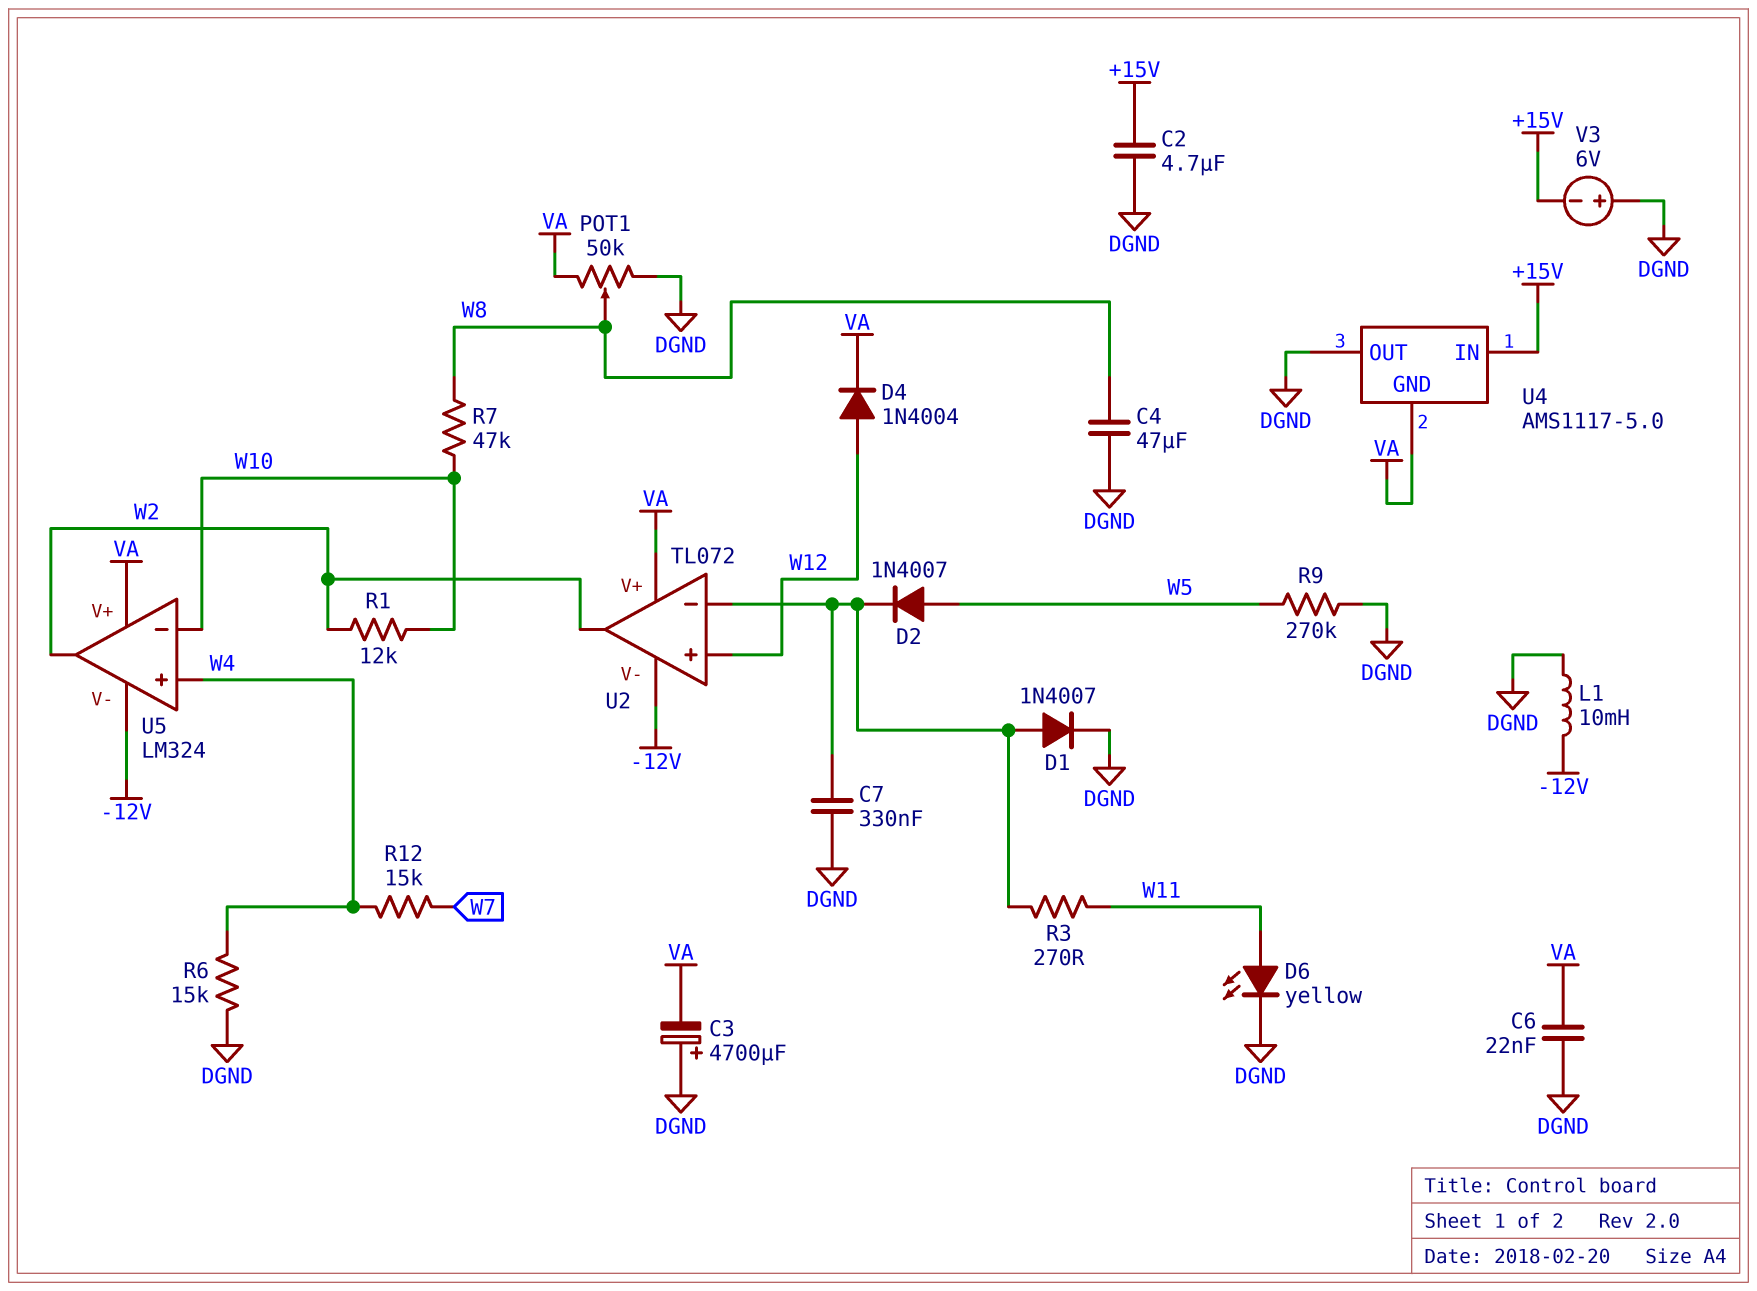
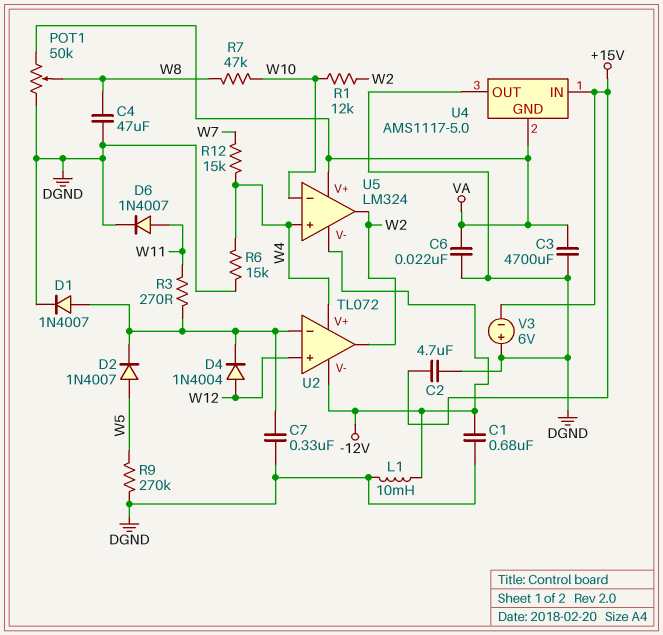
C1: none -> 680nF (-12V, DGND)
C3: 4700uF (plus DGND, minus VA) -> 4700uF (DGND, VA)
D4: diode 1N4004 (A W12, K VA) -> diode 1N4004 (A W12, K U2/in-)
D6: LED yellow (A W11, K DGND) -> diode 1N4007 (A W11, K DGND)
U2 pin V+: VA -> W4

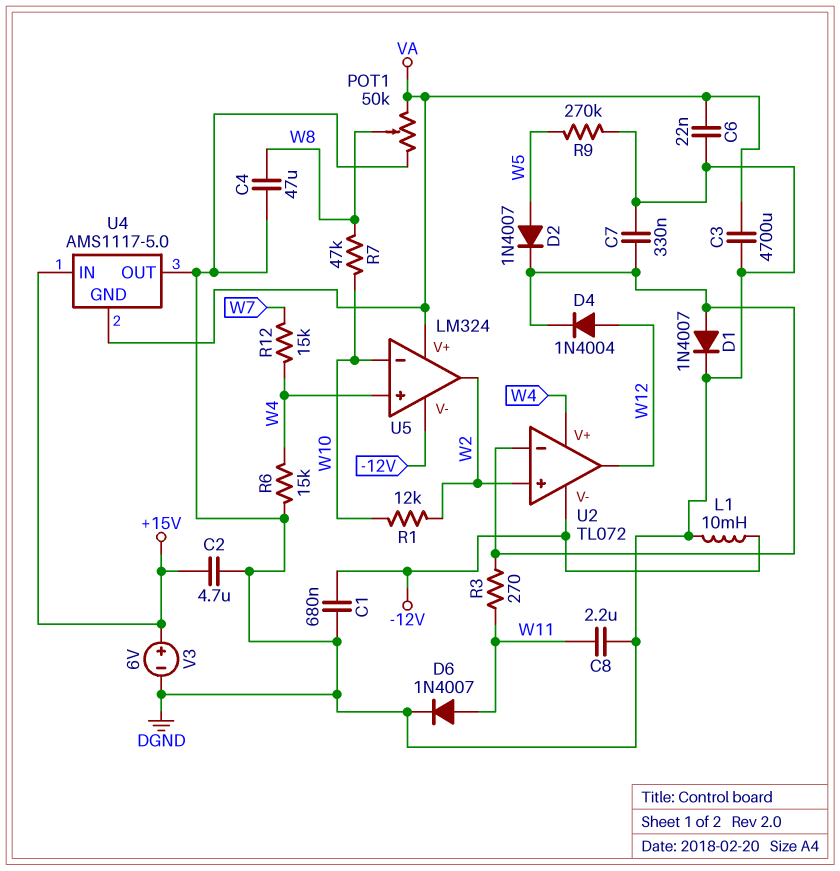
C8: none -> 2.2uF (DGND, W11)
U2 pin in+: W12 -> W2
U2 pin out: W2 -> W12
V3: 6V (plus DGND, minus +15V) -> 6V (plus +15V, minus DGND)

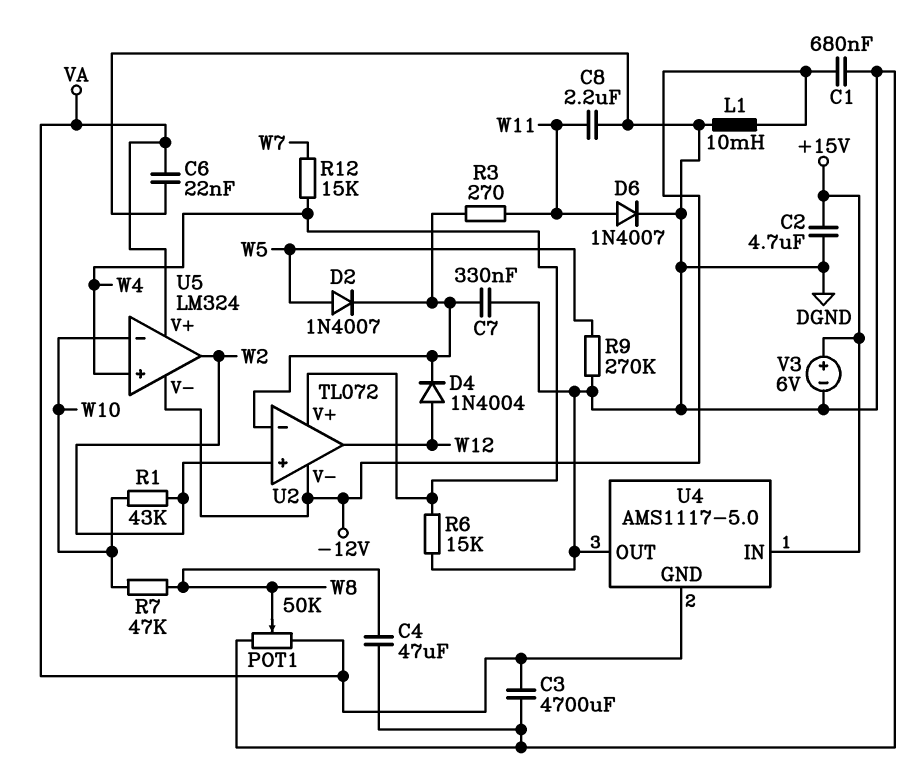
D1: diode 1N4007 (A U2/in-, K DGND) -> none
R1: 12k (W2, W10) -> 43k (W2, W10)

